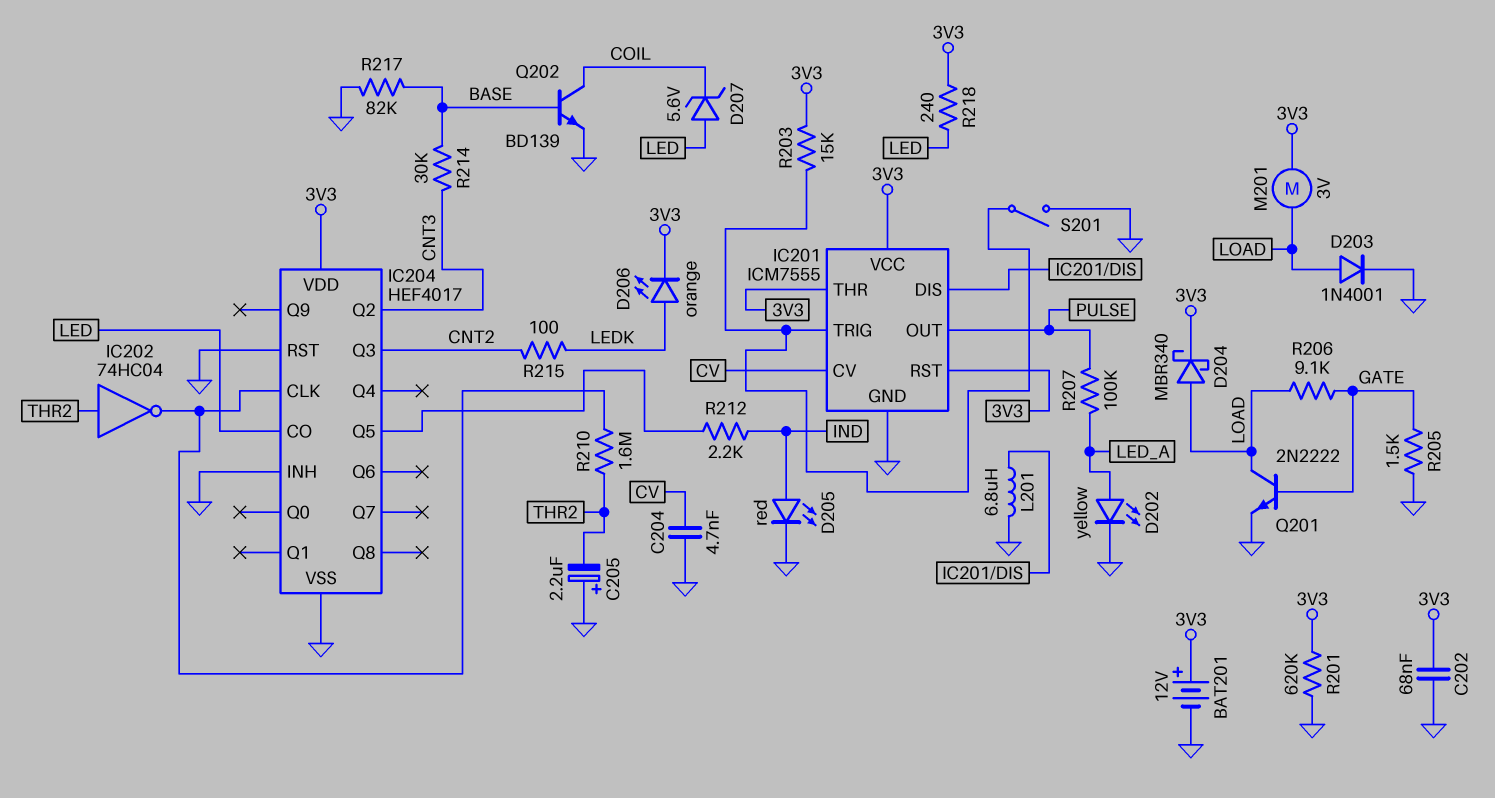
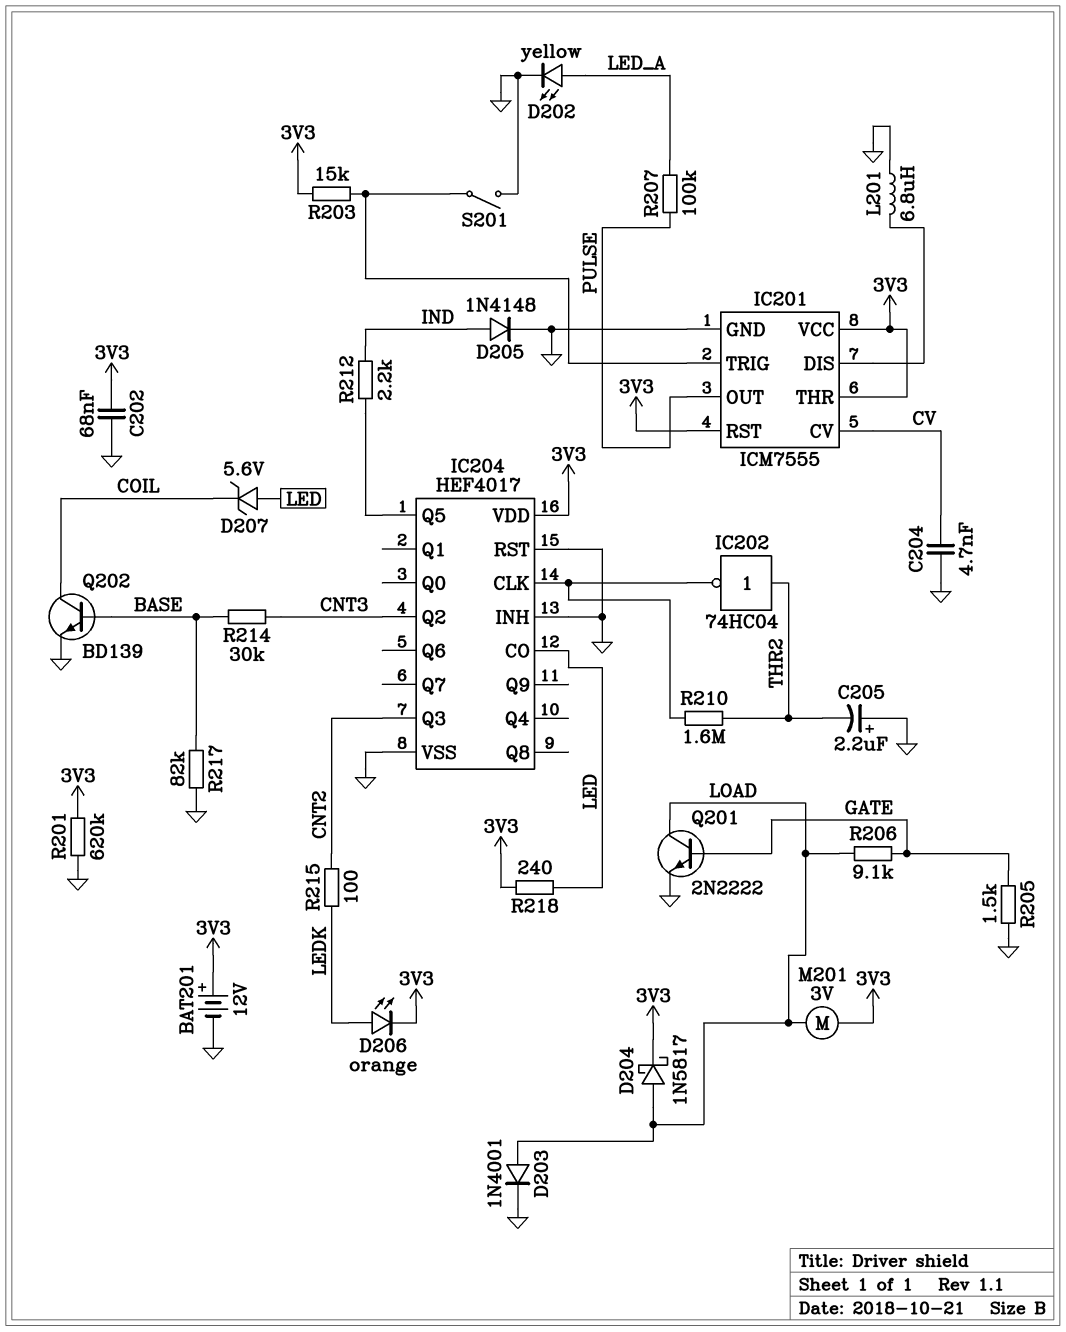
D204: schottky MBR340 (A LOAD, K 3V3) -> schottky 1N5817 (A LOAD, K 3V3)
D205: LED red (A IND, K GND) -> diode 1N4148 (A IND, K GND)

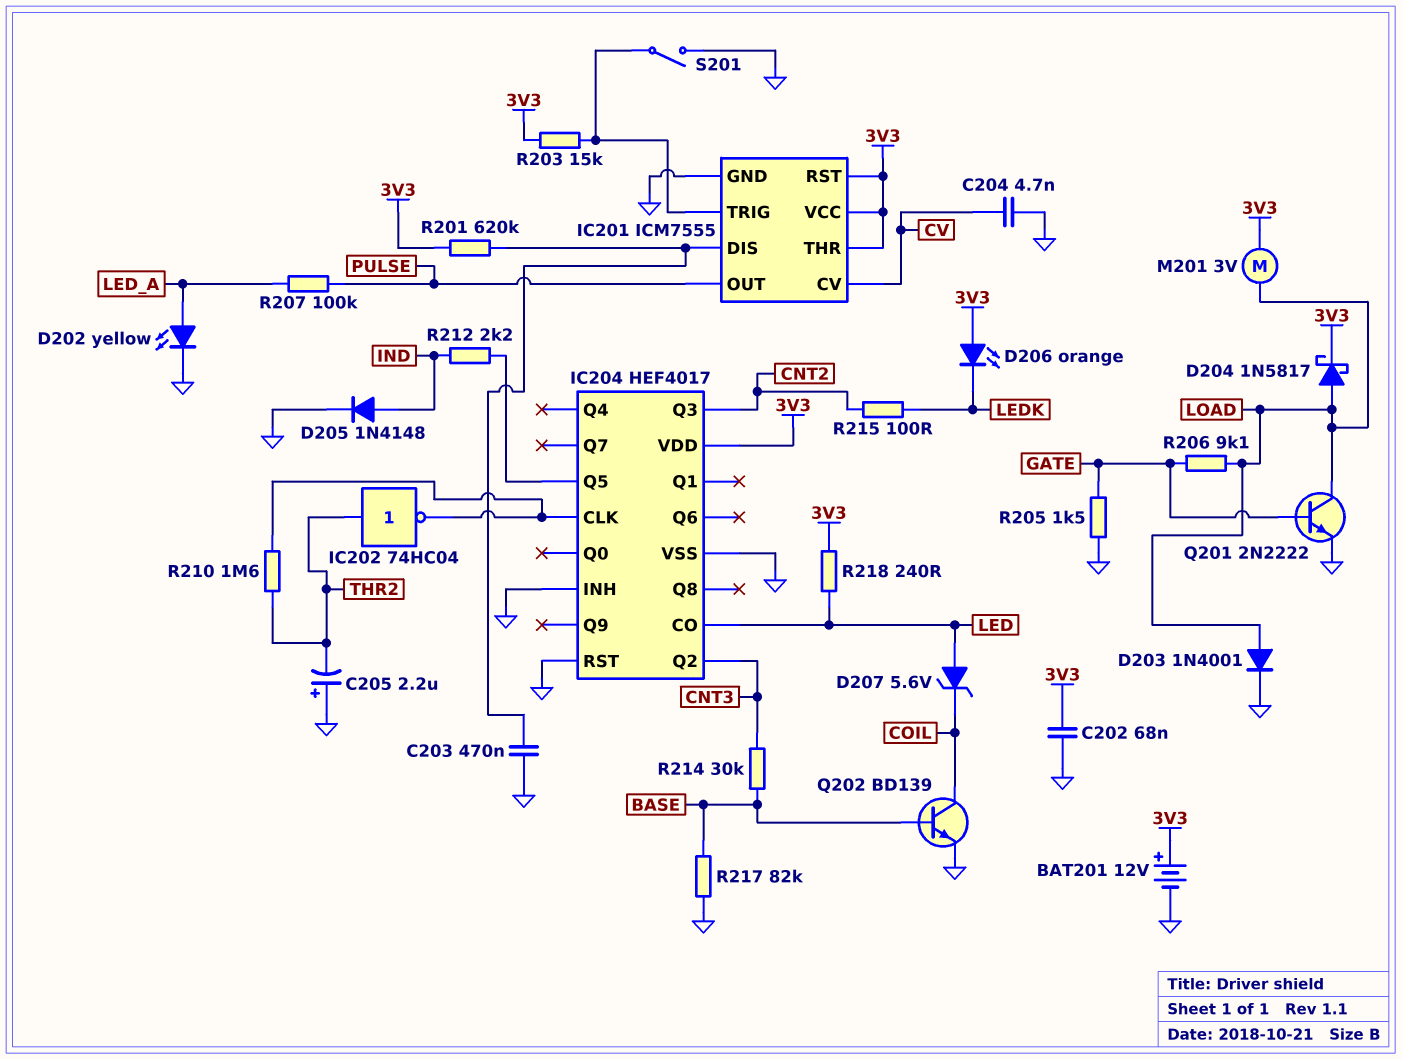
C203: none -> 470nF (GND, IC201/DIS)
D206: LED orange (A LEDK, K 3V3) -> LED orange (A 3V3, K LEDK)
L201: 6.8uH (GND, IC201/DIS) -> none
R201: 620k (3V3, GND) -> 620k (3V3, IC201/DIS)

